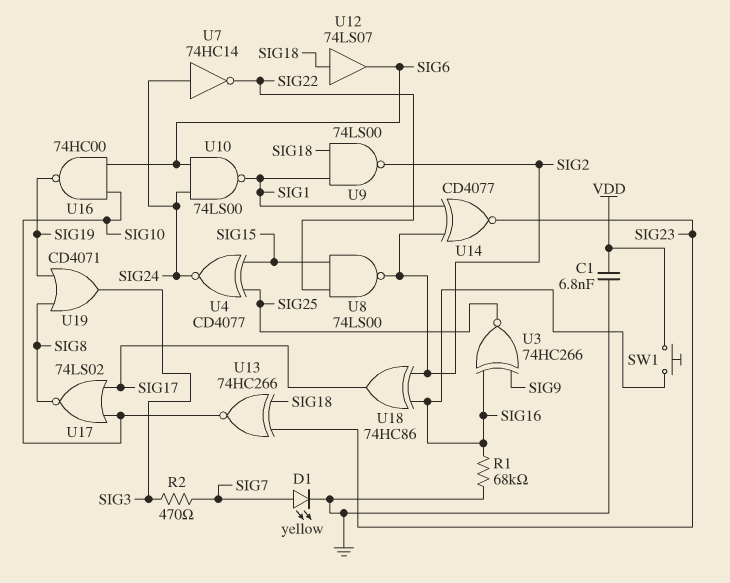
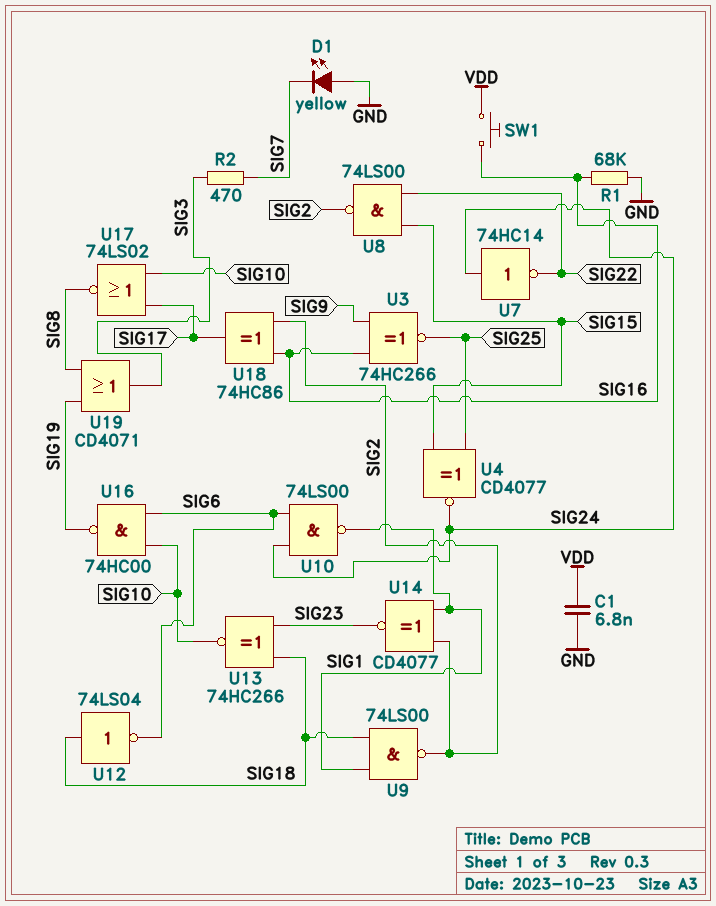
D1: LED yellow (A SIG7, K GND) -> LED yellow (A GND, K SIG7)
U12: buffer 74LS07 (in SIG18, out SIG6) -> NOT 74LS04 (in SIG18, out SIG6)

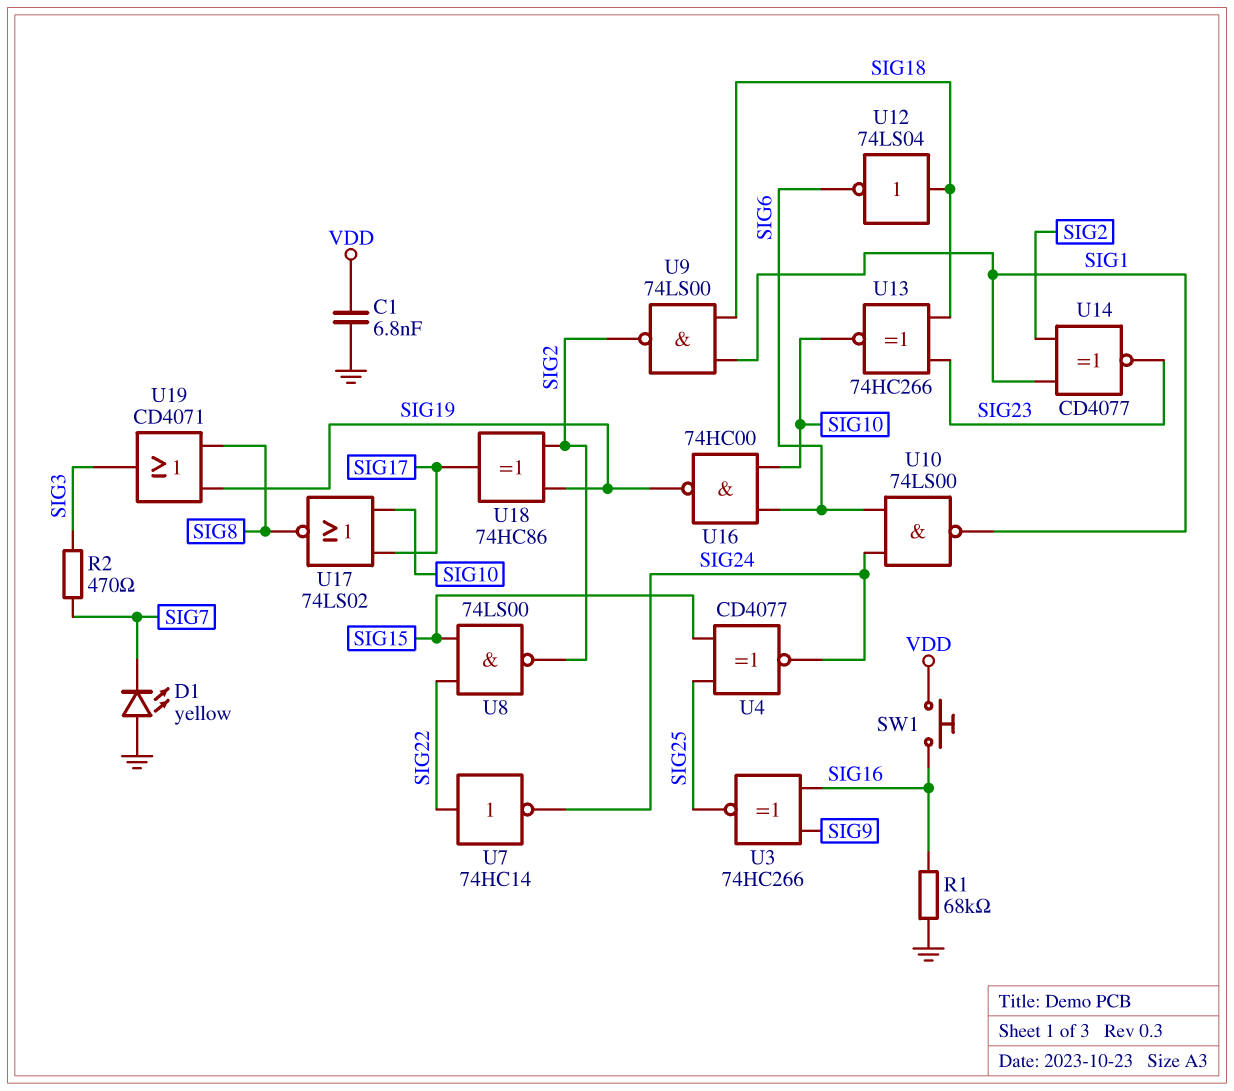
U7: NOT 74HC14 (in SIG24, out SIG22) -> NOT 74HC14 (in SIG22, out SIG24)
U18: XOR 74HC86 (in SIG2, in SIG16, out SIG17) -> XOR 74HC86 (in SIG2, in SIG19, out SIG17)

